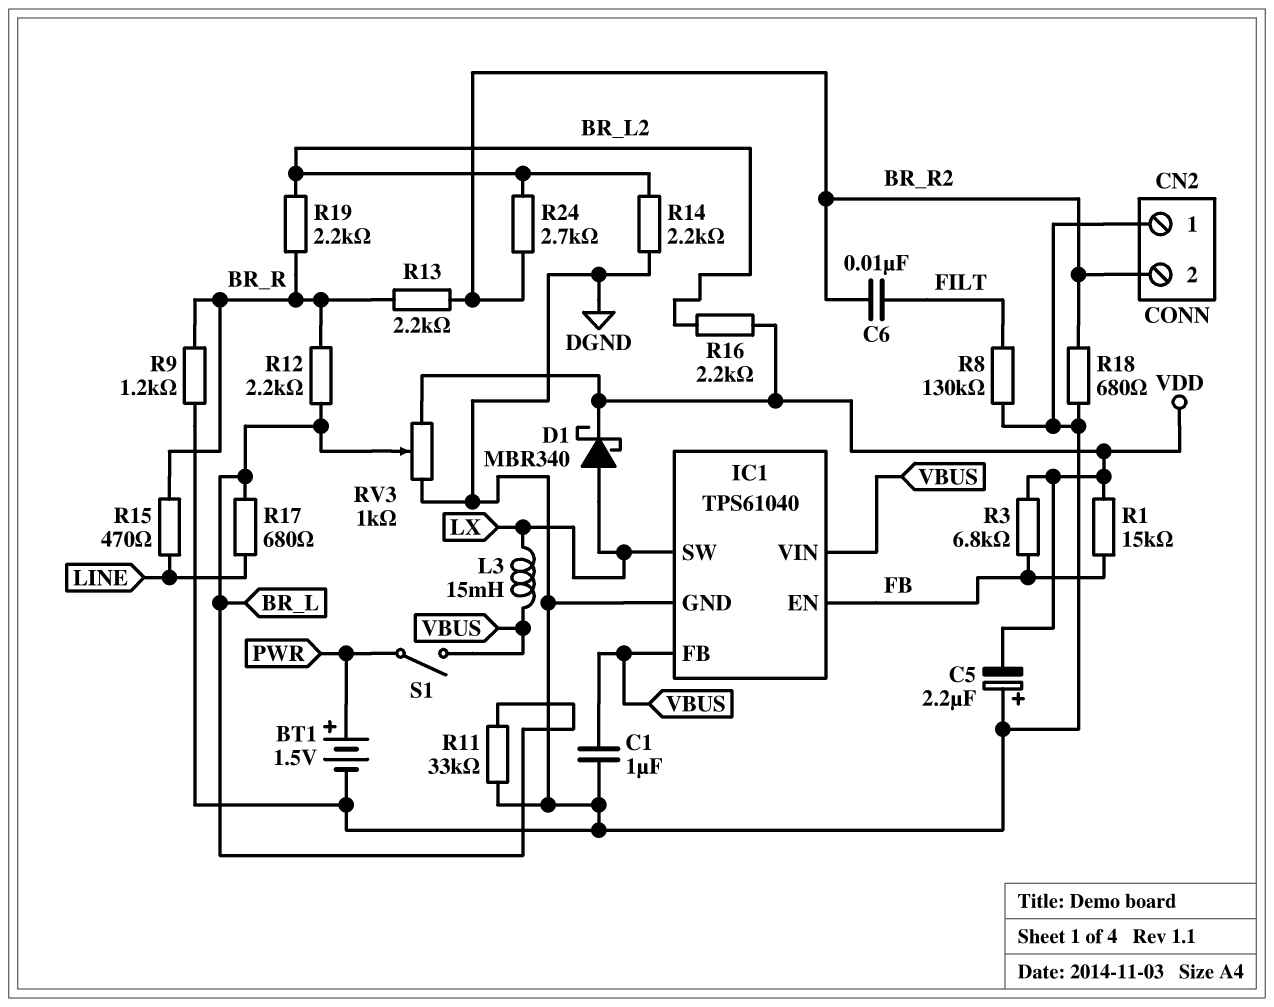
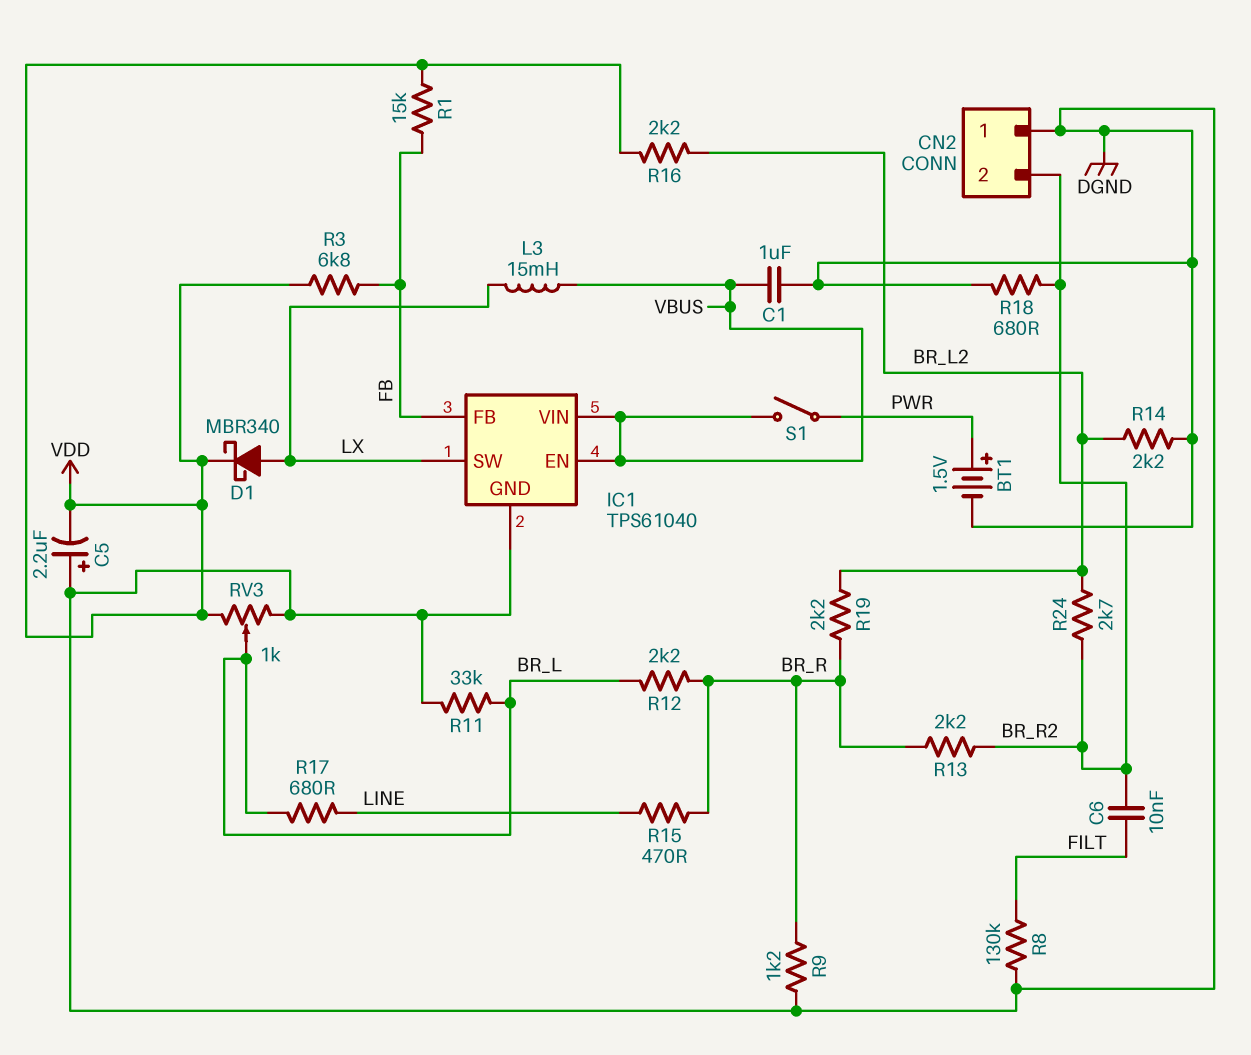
IC1 pin EN: FB -> VBUS
IC1 pin FB: VBUS -> FB

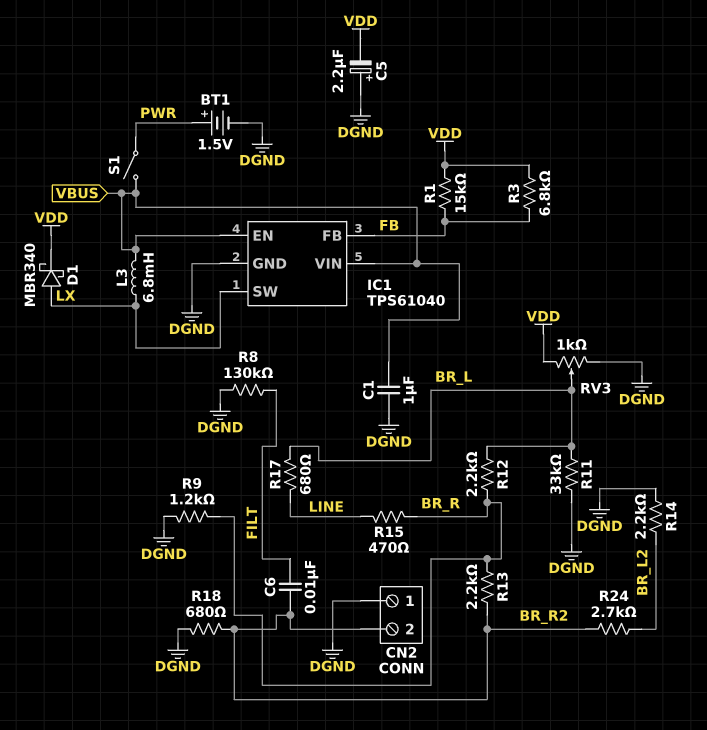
L3: 15mH (LX, VBUS) -> 6.8mH (LX, VBUS)
R16: 2.2k (BR_L2, VDD) -> none
R19: 2.2k (BR_L2, BR_R) -> none

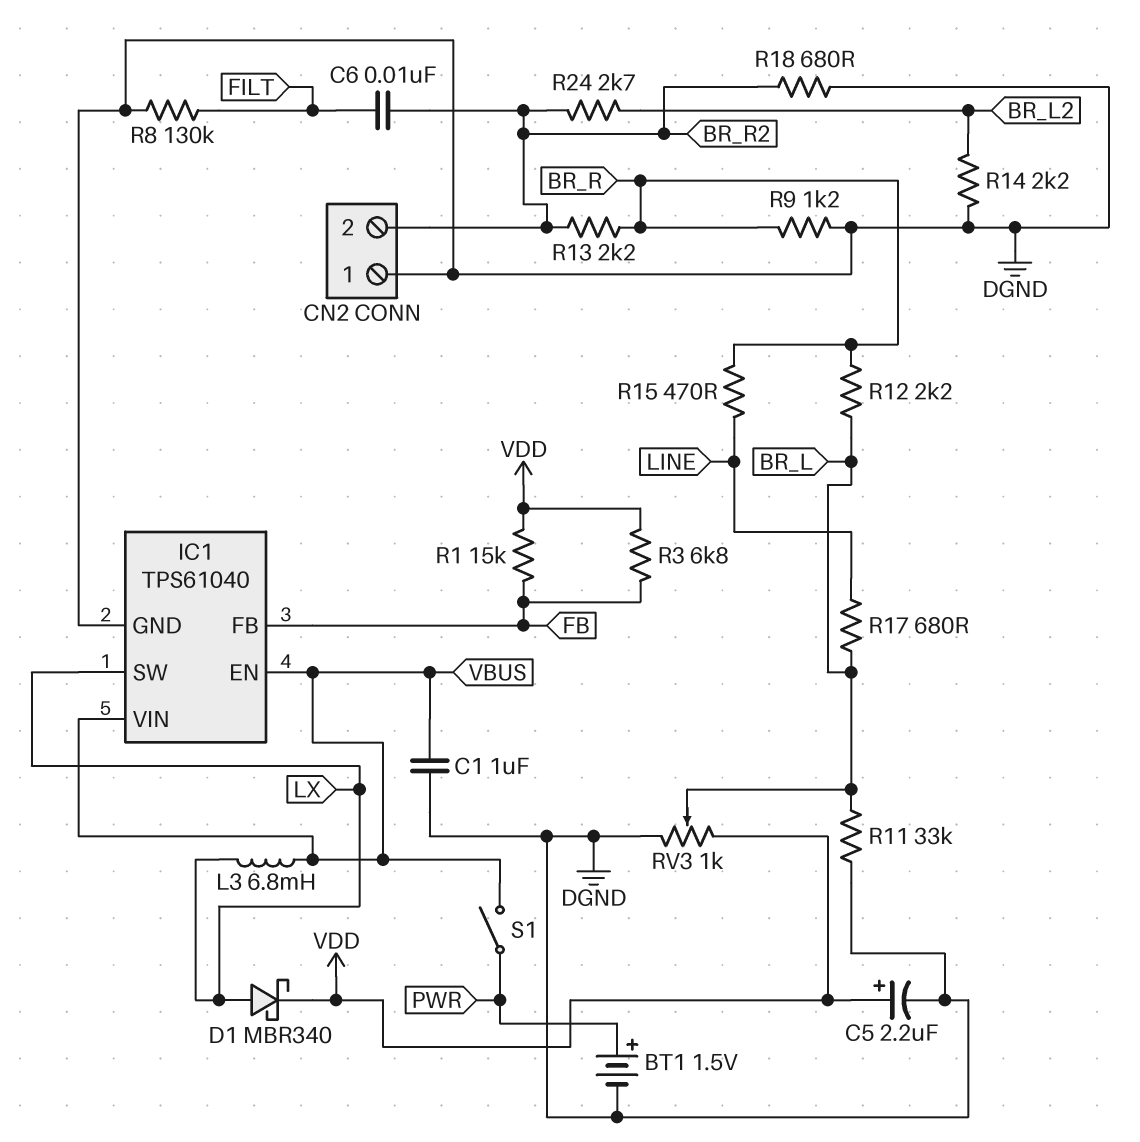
C5: 2.2uF (plus DGND, minus VDD) -> 2.2uF (plus VDD, minus DGND)

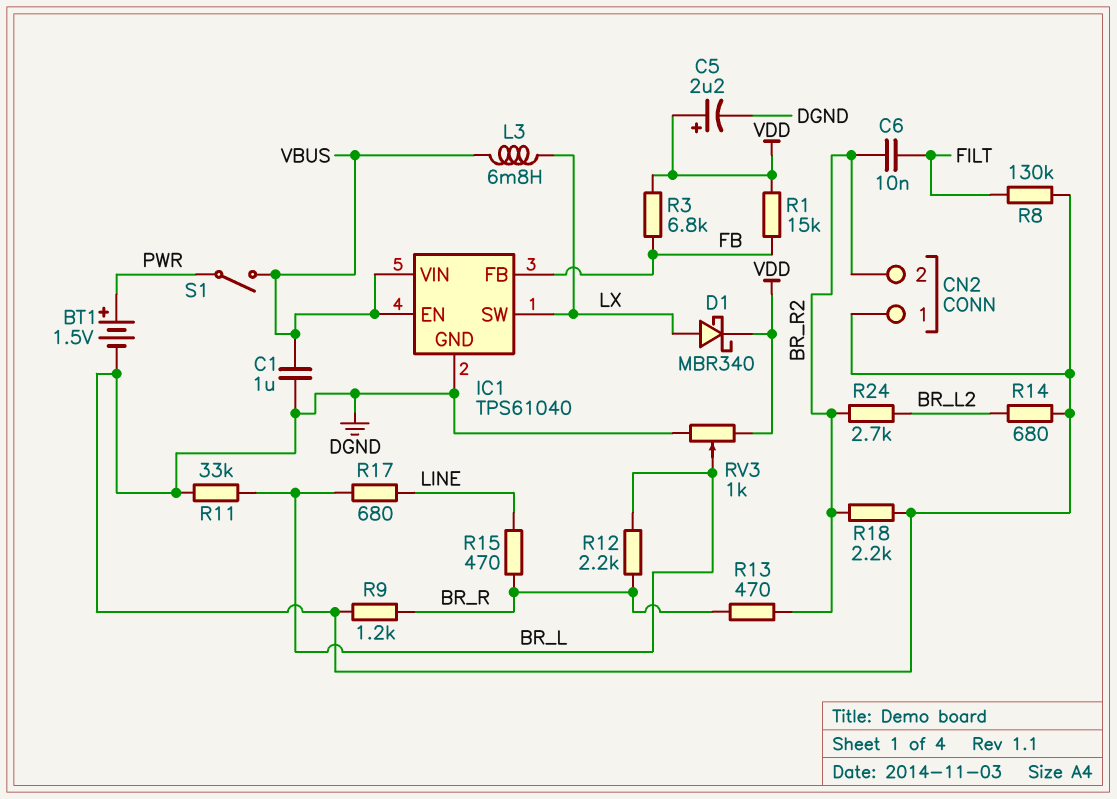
R13: 2.2k (BR_R, BR_R2) -> 470 (BR_R, BR_R2)
R14: 2.2k (BR_L2, DGND) -> 680 (BR_L2, DGND)
R18: 680 (BR_R2, DGND) -> 2.2k (BR_R2, DGND)

